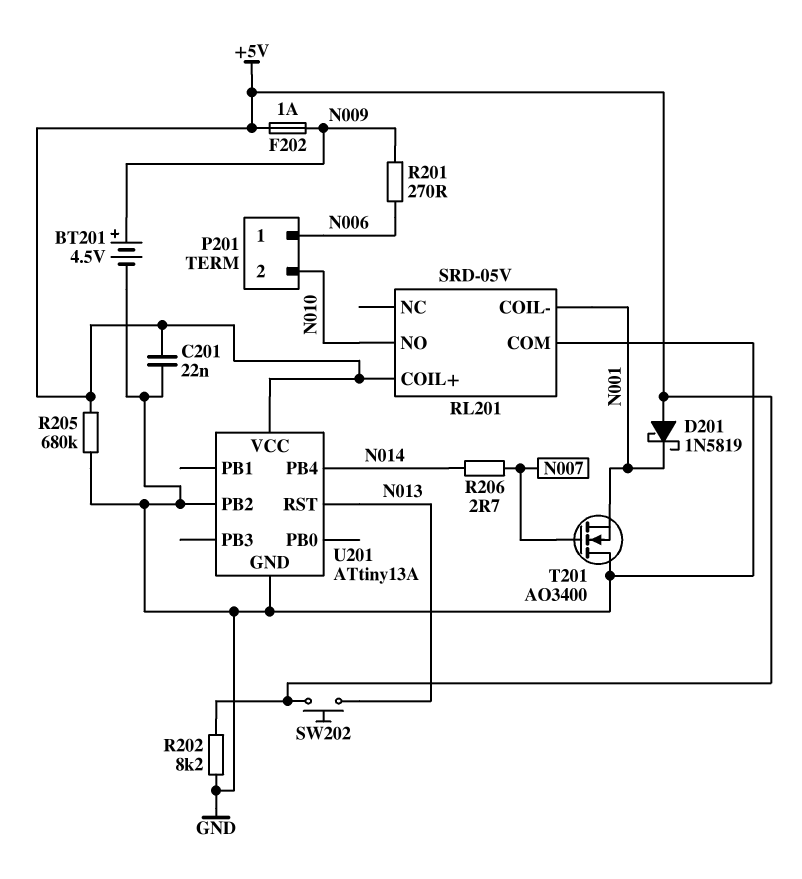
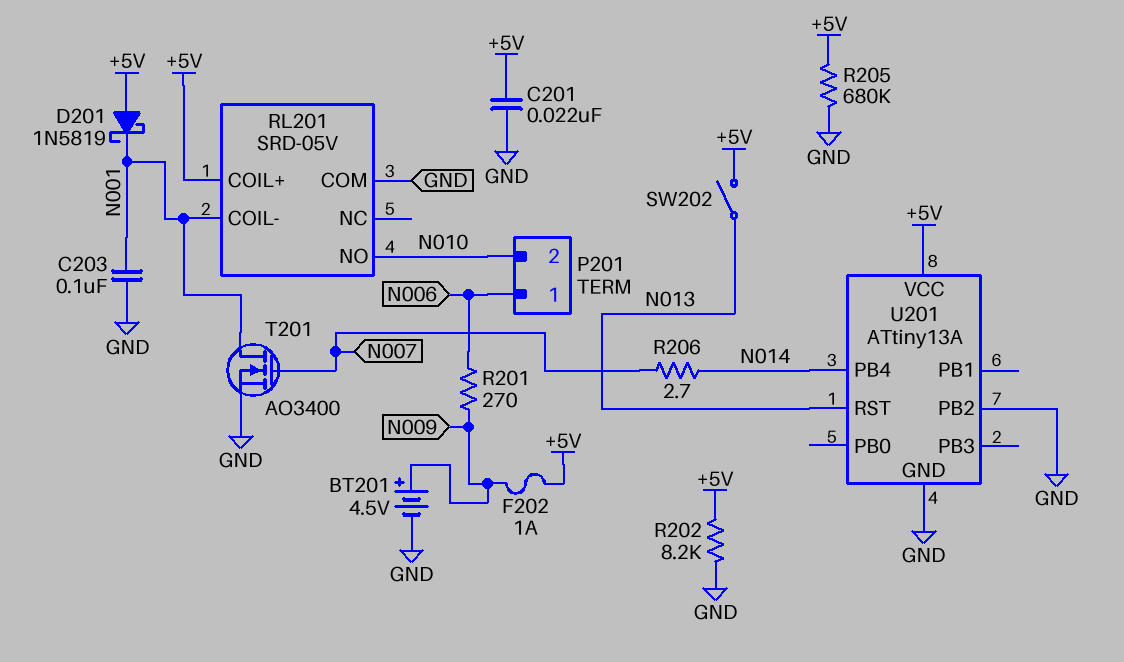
C203: none -> 100nF (GND, N001)
SW202: button (+5V, N013) -> switch (+5V, N013)
T201: NMOS AO3400 (G N007, D GND, S N001) -> NMOS AO3400 (G N007, D N001, S GND)

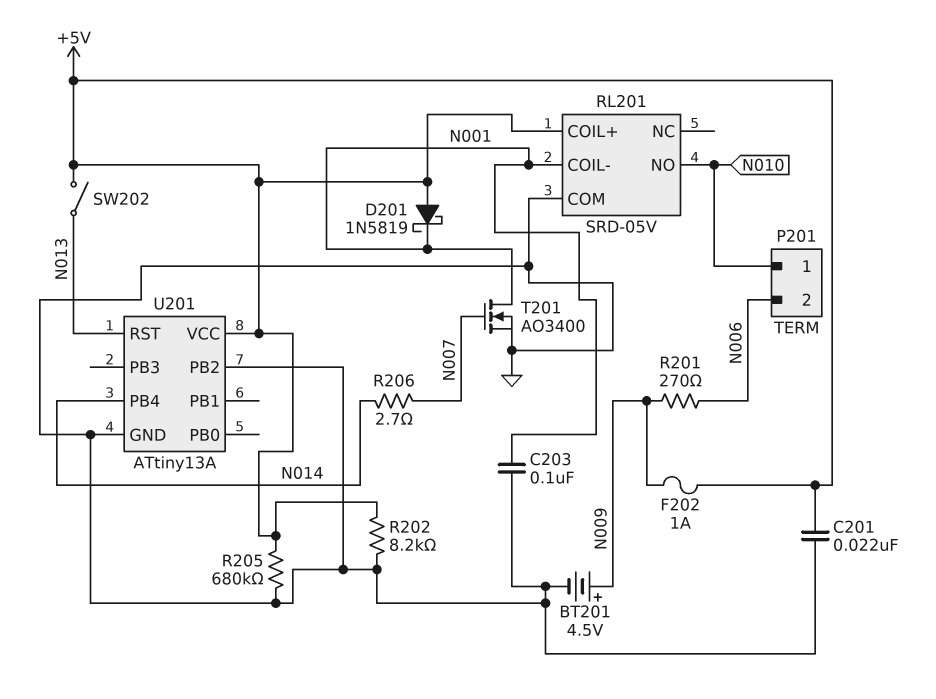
P201 pin 1: N006 -> N010
P201 pin 2: N010 -> N006

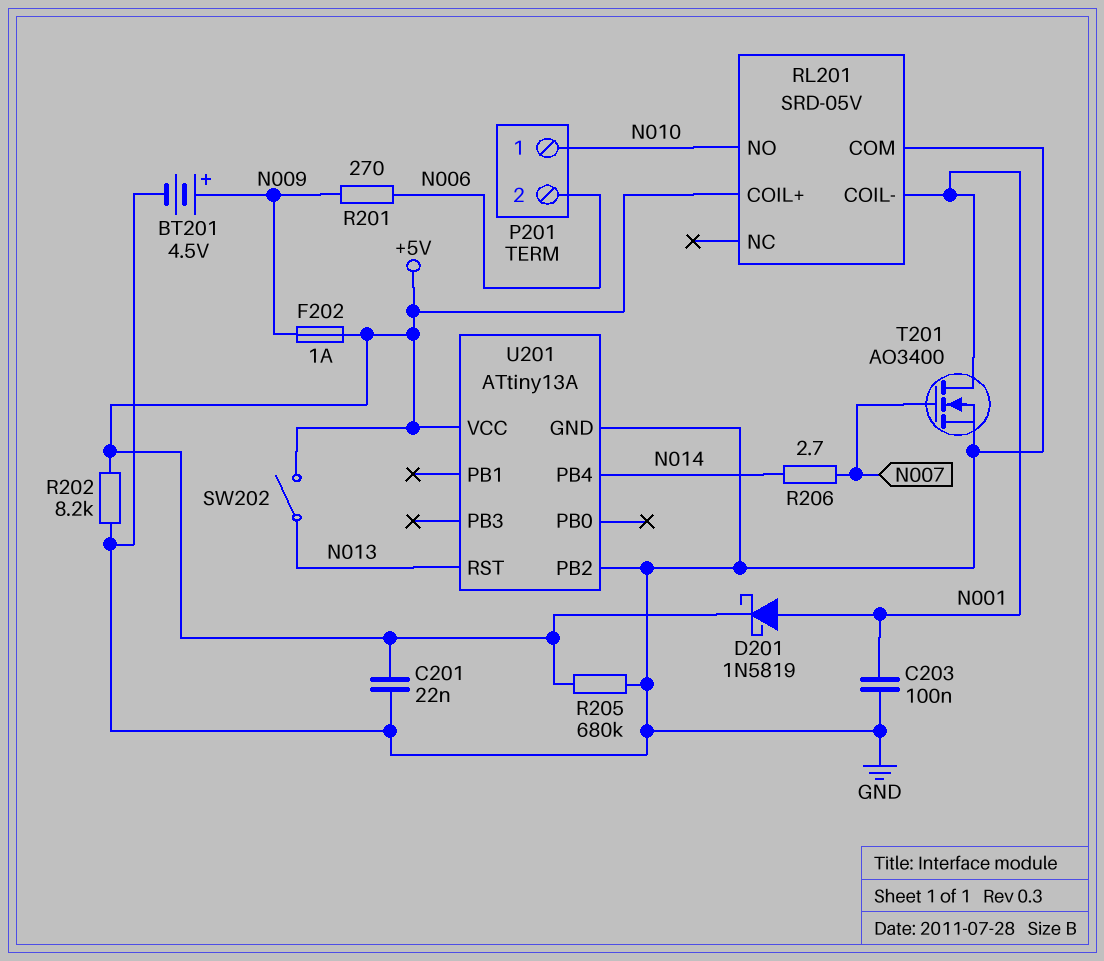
D201: schottky 1N5819 (A +5V, K N001) -> schottky 1N5819 (A N001, K +5V)

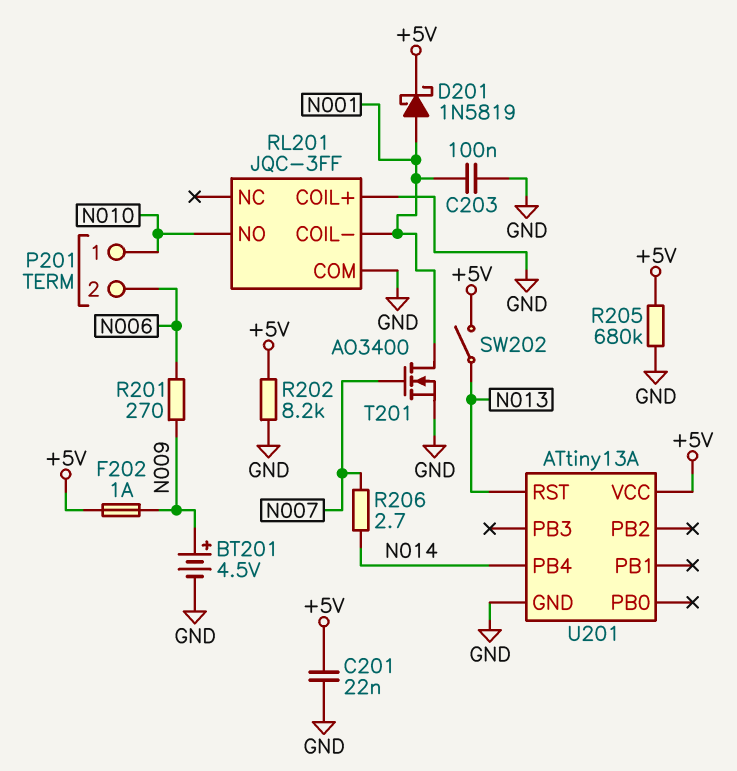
RL201: SRD-05V -> JQC-3FF
RL201 pin COIL+: +5V -> GND
U201 pin PB2: GND -> none

